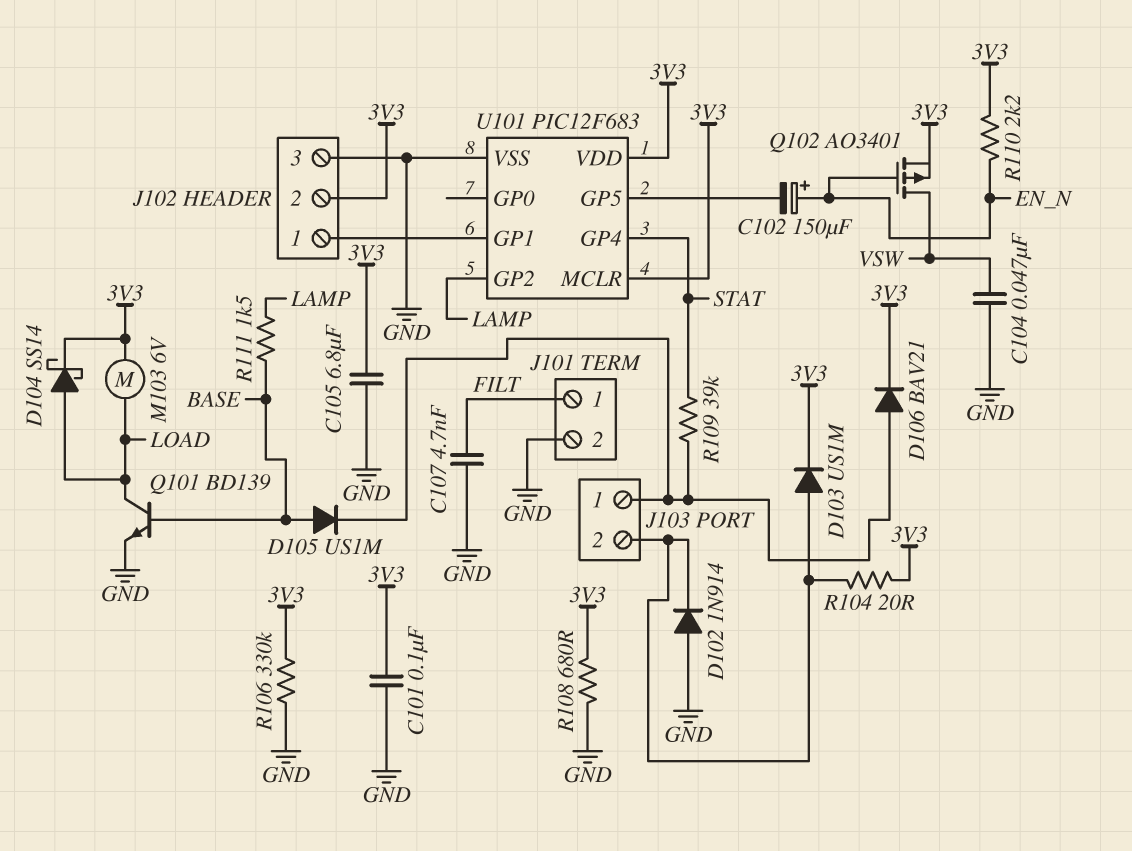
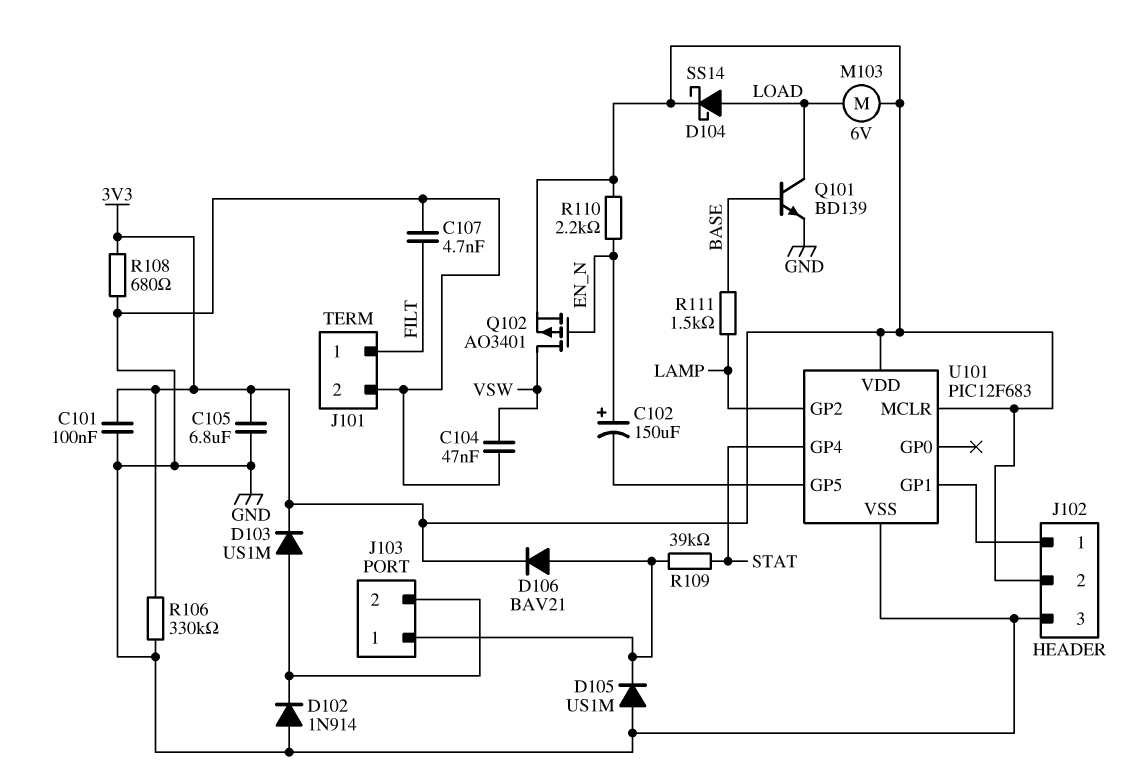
D105: diode US1M (A BASE, K J103/1) -> diode US1M (A GND, K J103/1)
R104: 20 (3V3, J103/2) -> none

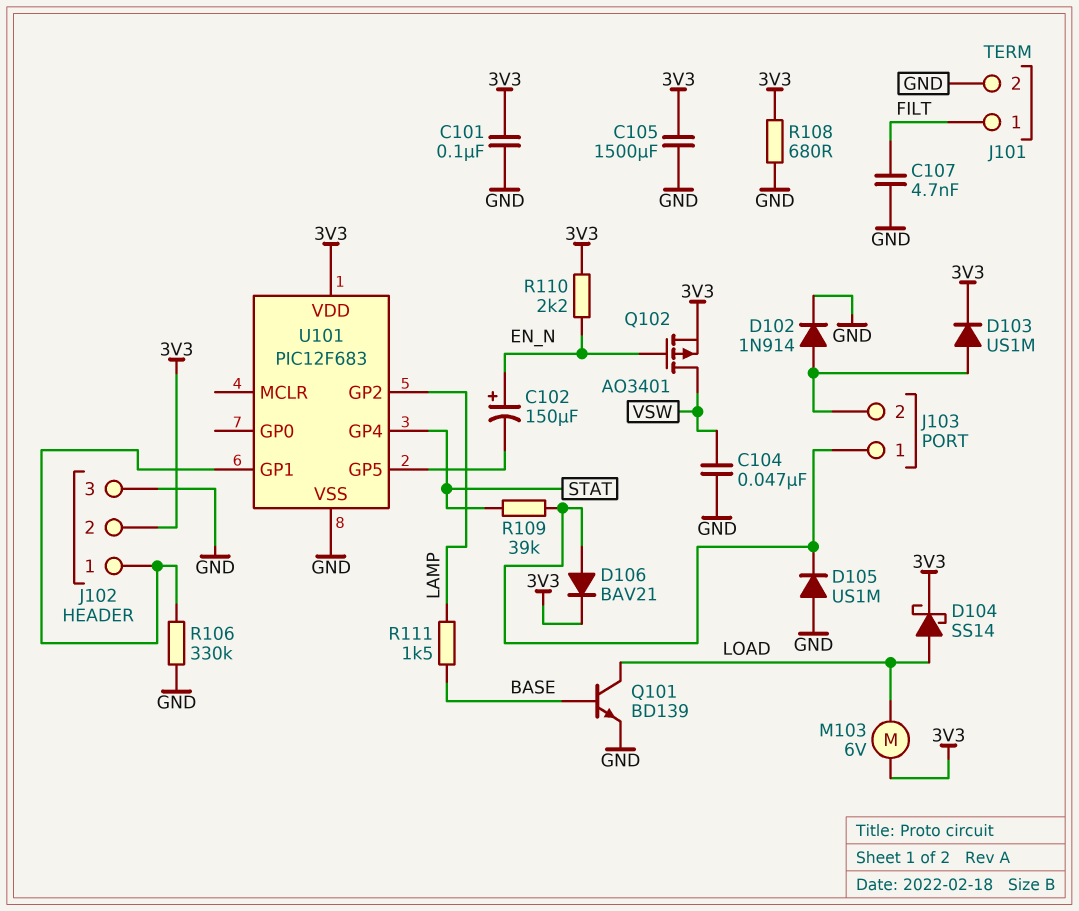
C105: 6.8uF (3V3, GND) -> 1500uF (3V3, GND)
D102: diode 1N914 (A GND, K J103/2) -> diode 1N914 (A J103/2, K GND)
R106: 330k (3V3, GND) -> 330k (GND, J102/1)
U101 pin MCLR: 3V3 -> none

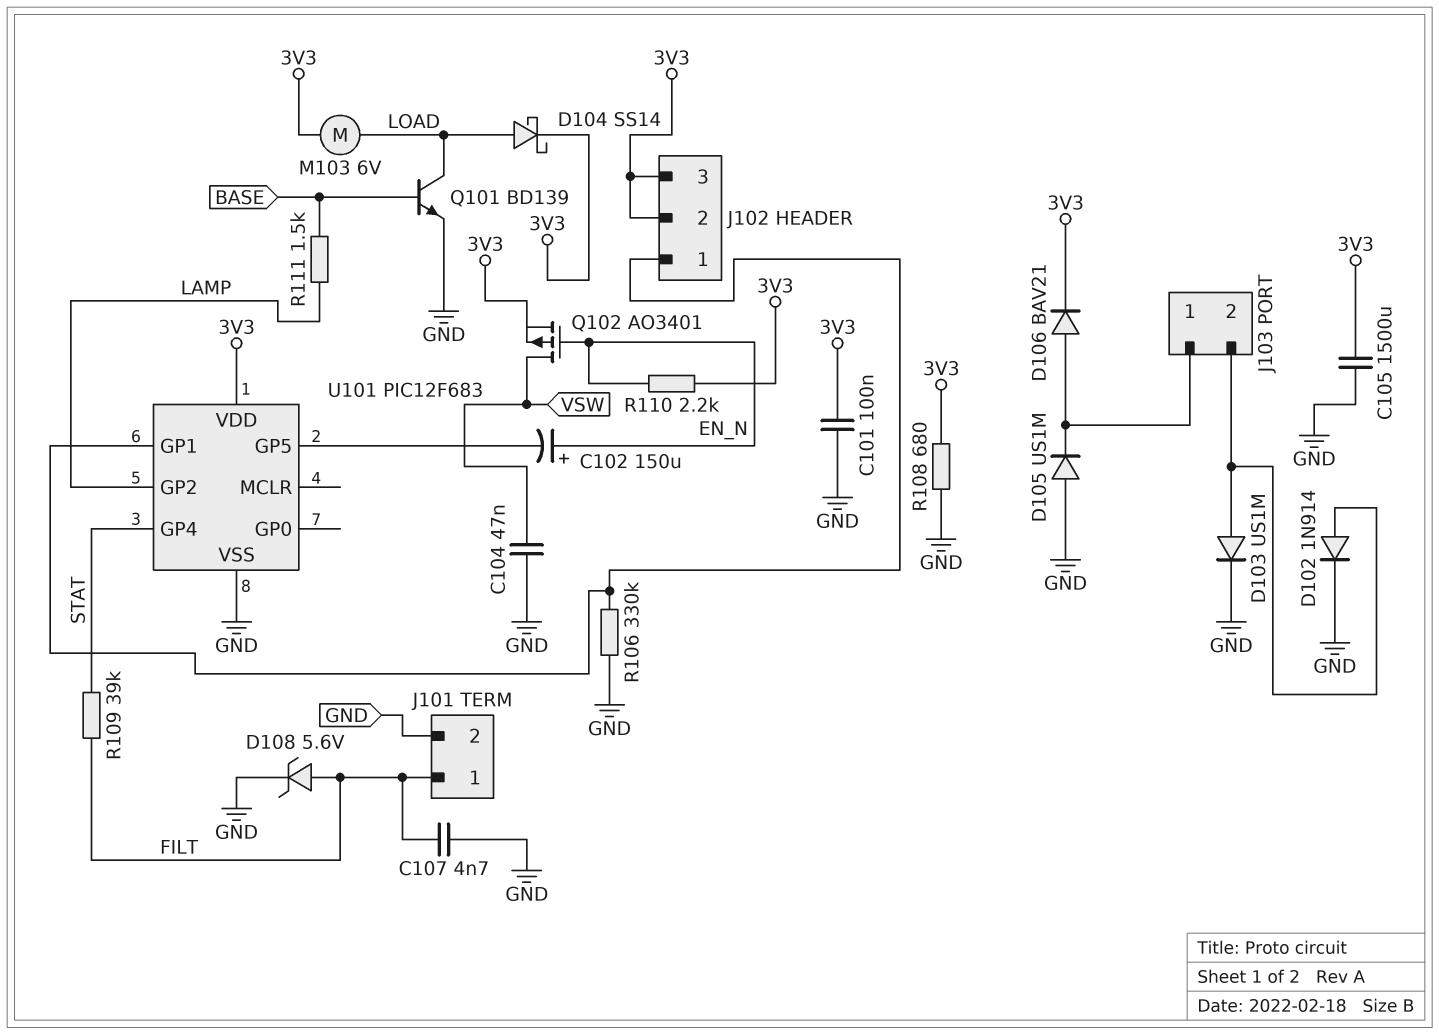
D103: diode US1M (A J103/2, K 3V3) -> diode US1M (A J103/2, K GND)
D108: none -> zener 5.6V (A FILT, K GND)
J102 pin 3: GND -> 3V3
R109: 39k (J103/1, STAT) -> 39k (FILT, STAT)

